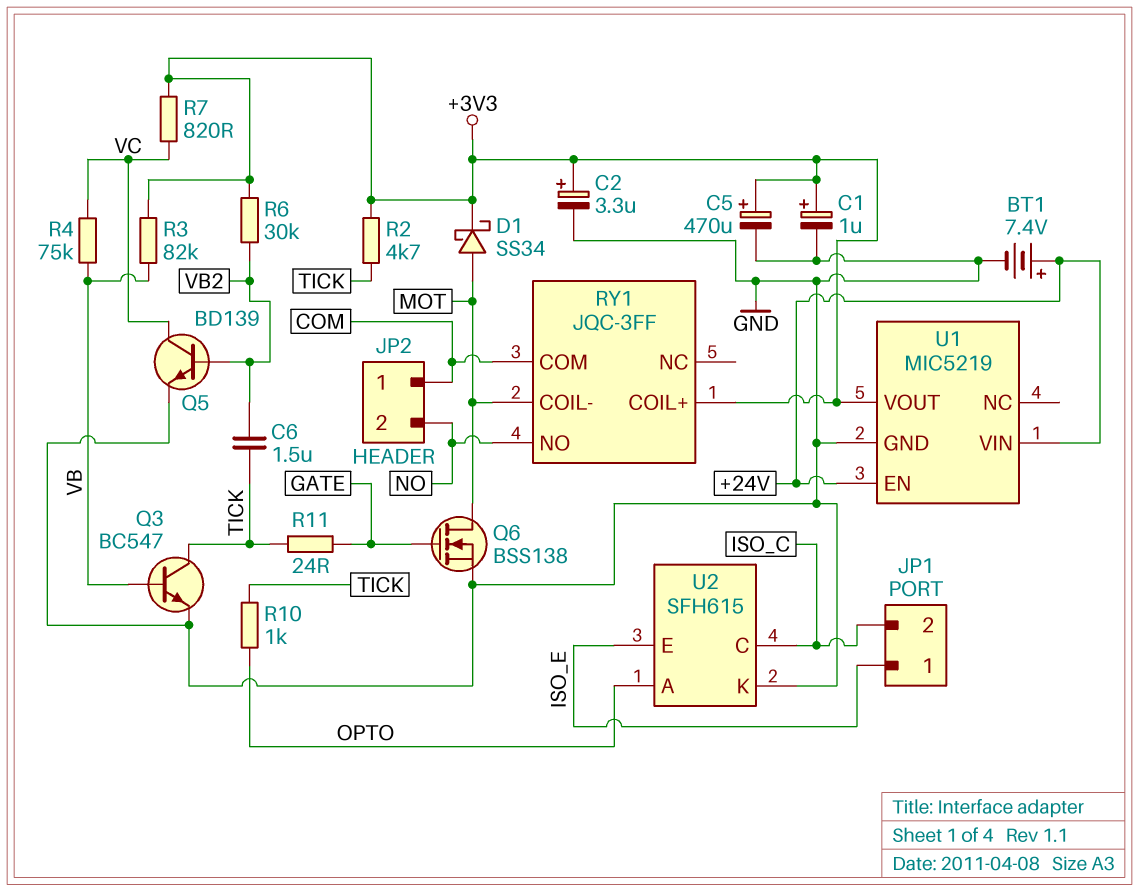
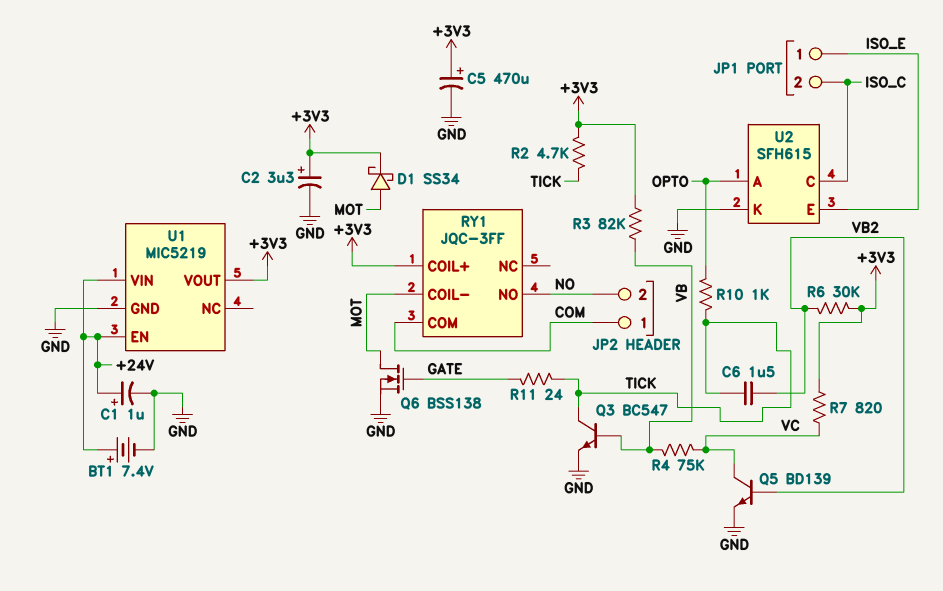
C1: 1uF (plus +3V3, minus GND) -> 1uF (plus +24V, minus GND)

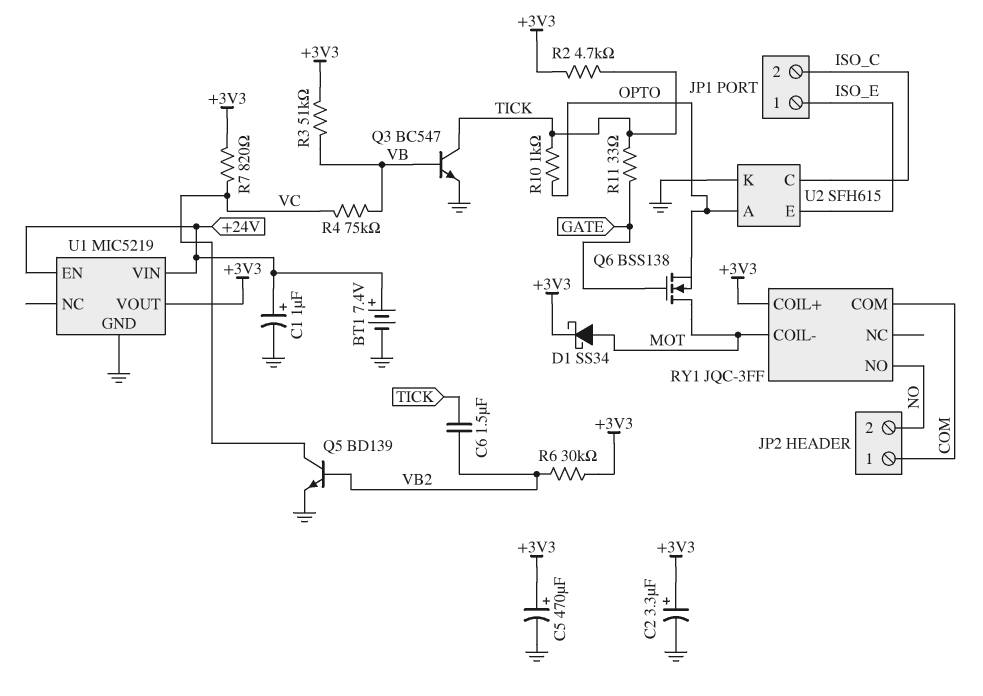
Q6: NMOS BSS138 (G GATE, D MOT, S GND) -> NMOS BSS138 (G GATE, D MOT, S OPTO)
R3: 82k (+3V3, VB) -> 51k (+3V3, VB)
R11: 24 (GATE, TICK) -> 33 (GATE, TICK)

